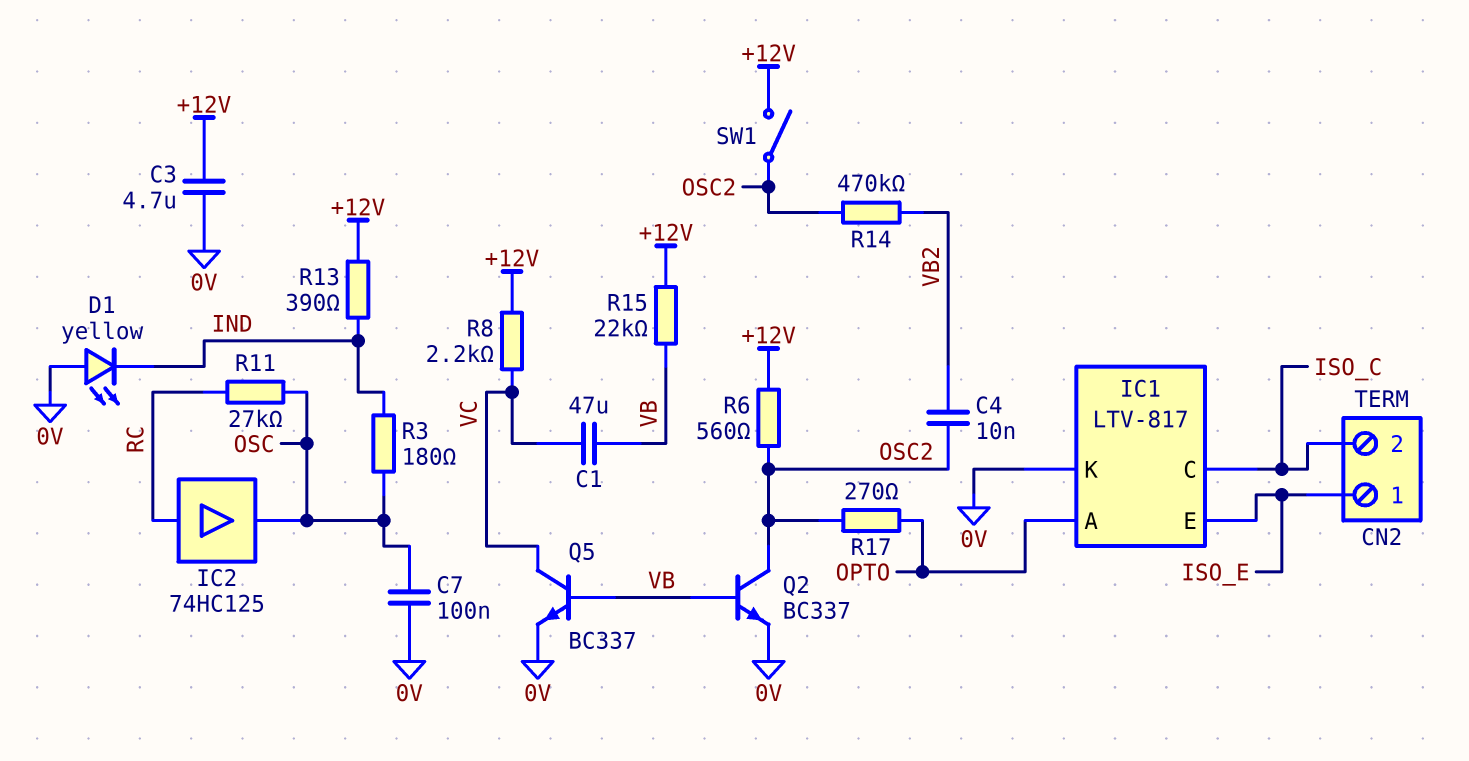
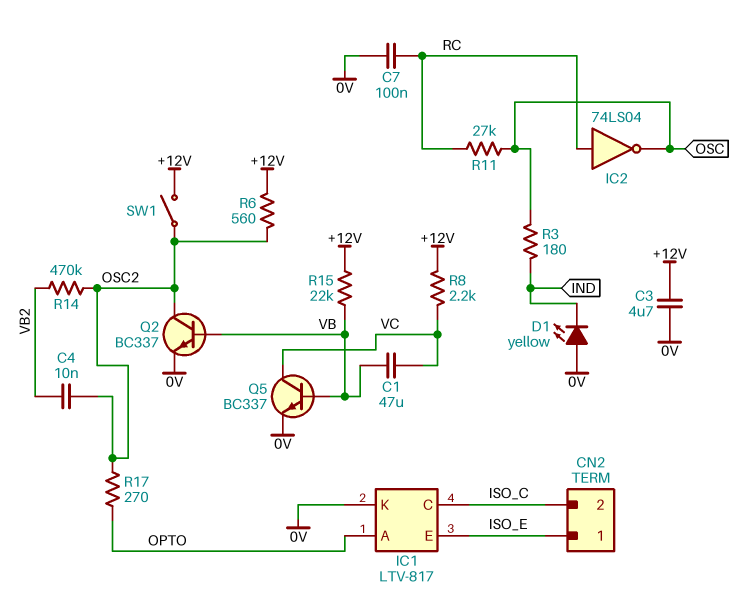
C7: 100nF (0V, OSC) -> 100nF (0V, RC)
IC2: buffer 74HC125 (in RC, out OSC) -> NOT 74LS04 (in RC, out OSC)
R13: 390 (+12V, IND) -> none

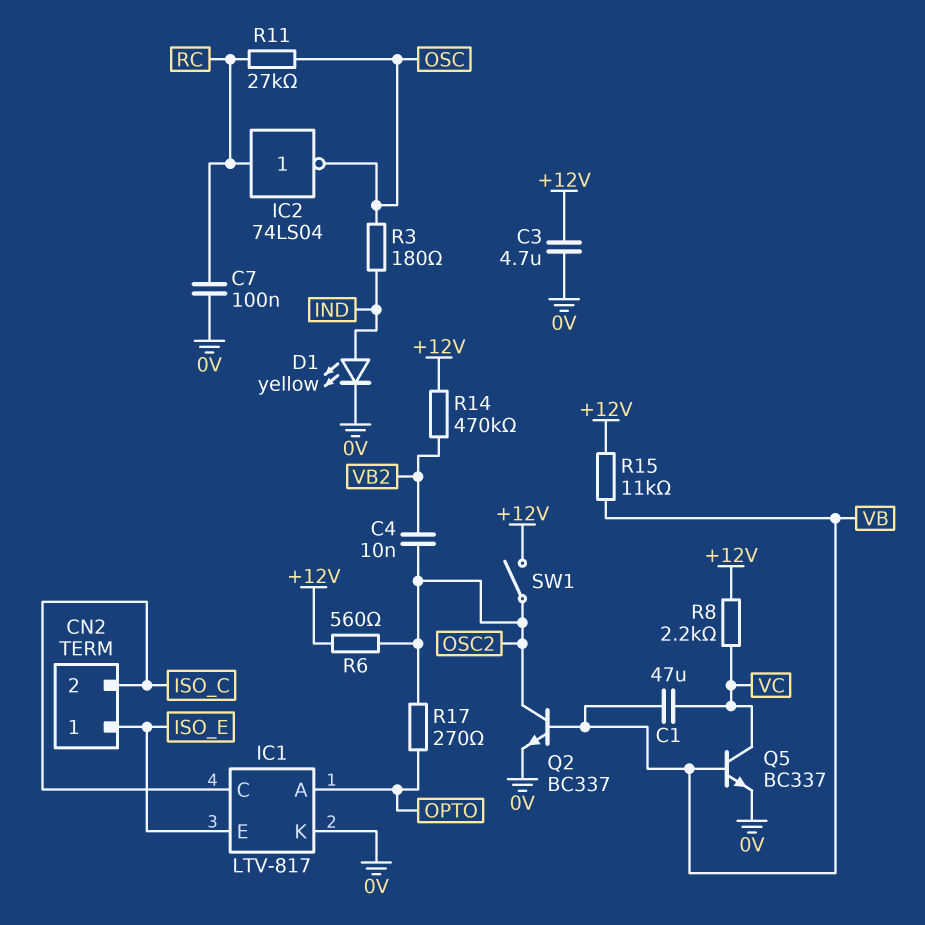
D1: LED yellow (A 0V, K IND) -> LED yellow (A IND, K 0V)
R14: 470k (OSC2, VB2) -> 470k (+12V, VB2)
R15: 22k (+12V, VB) -> 11k (+12V, VB)

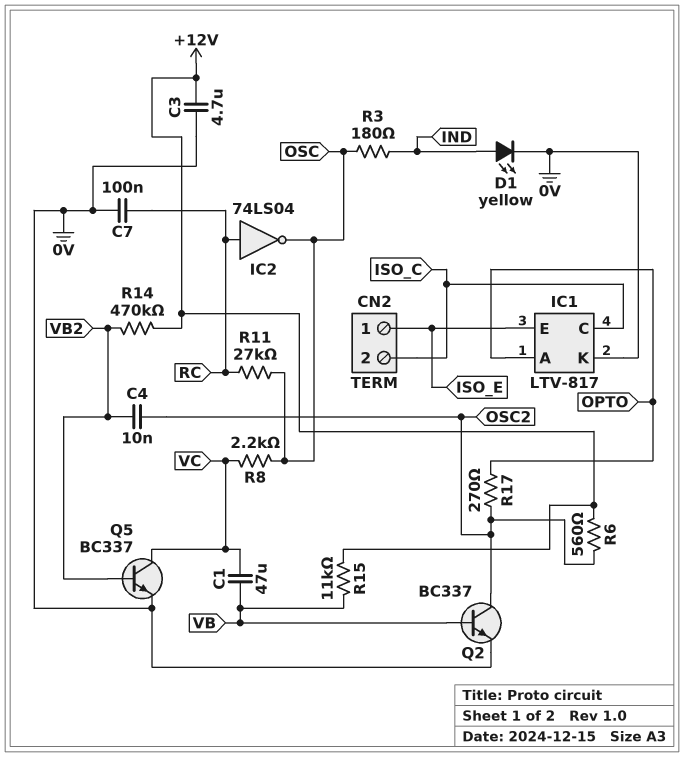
Q5: NPN BC337 (B VB, C VC, E 0V) -> NPN BC337 (B VB2, C VC, E 0V)
R8: 2.2k (+12V, VC) -> 2.2k (OSC, VC)
SW1: switch (+12V, OSC2) -> none

